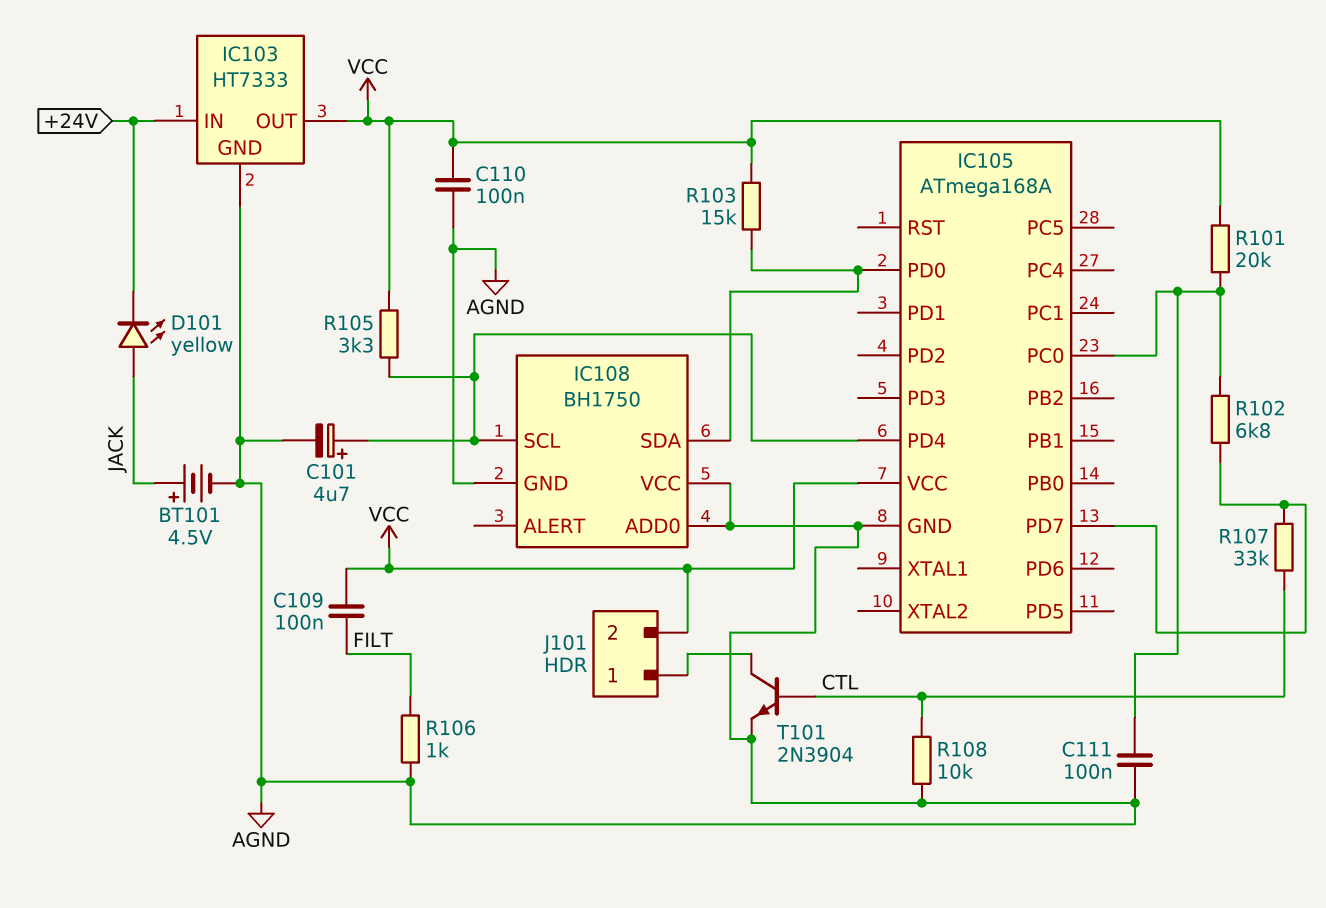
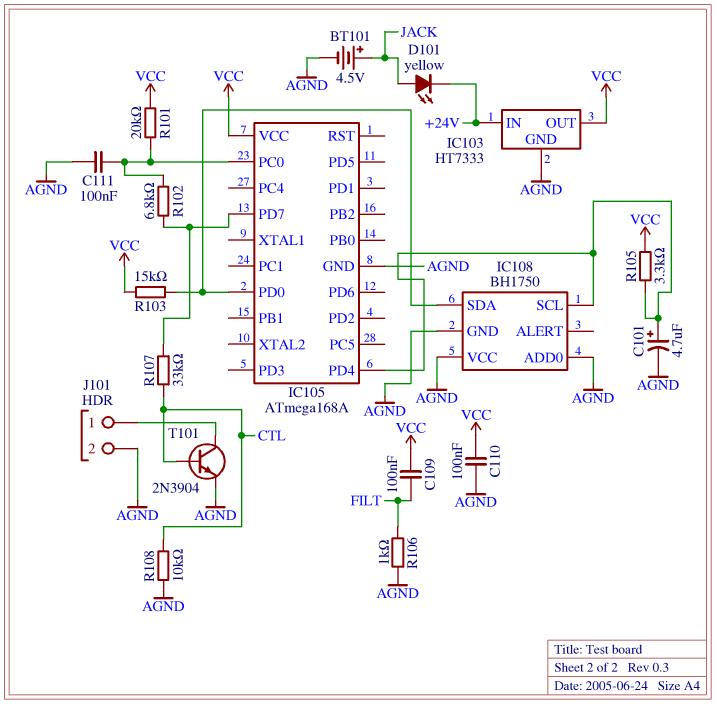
J101 pin 2: VCC -> AGND

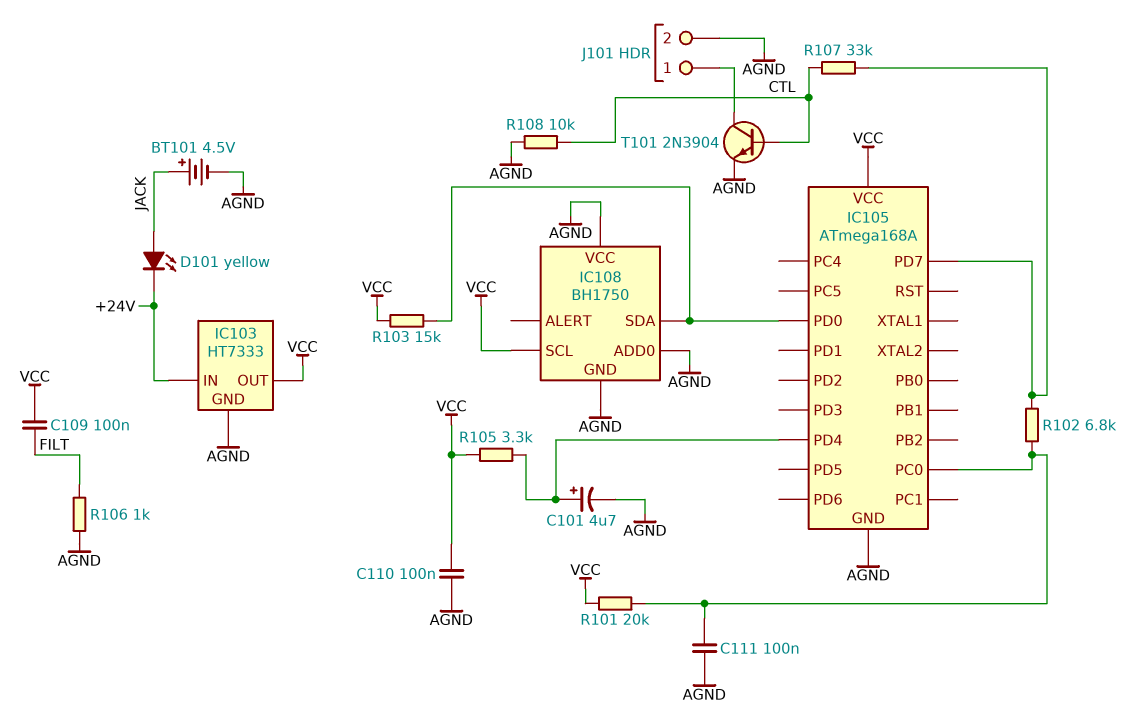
IC108 pin SCL: IC105/PD4 -> VCC

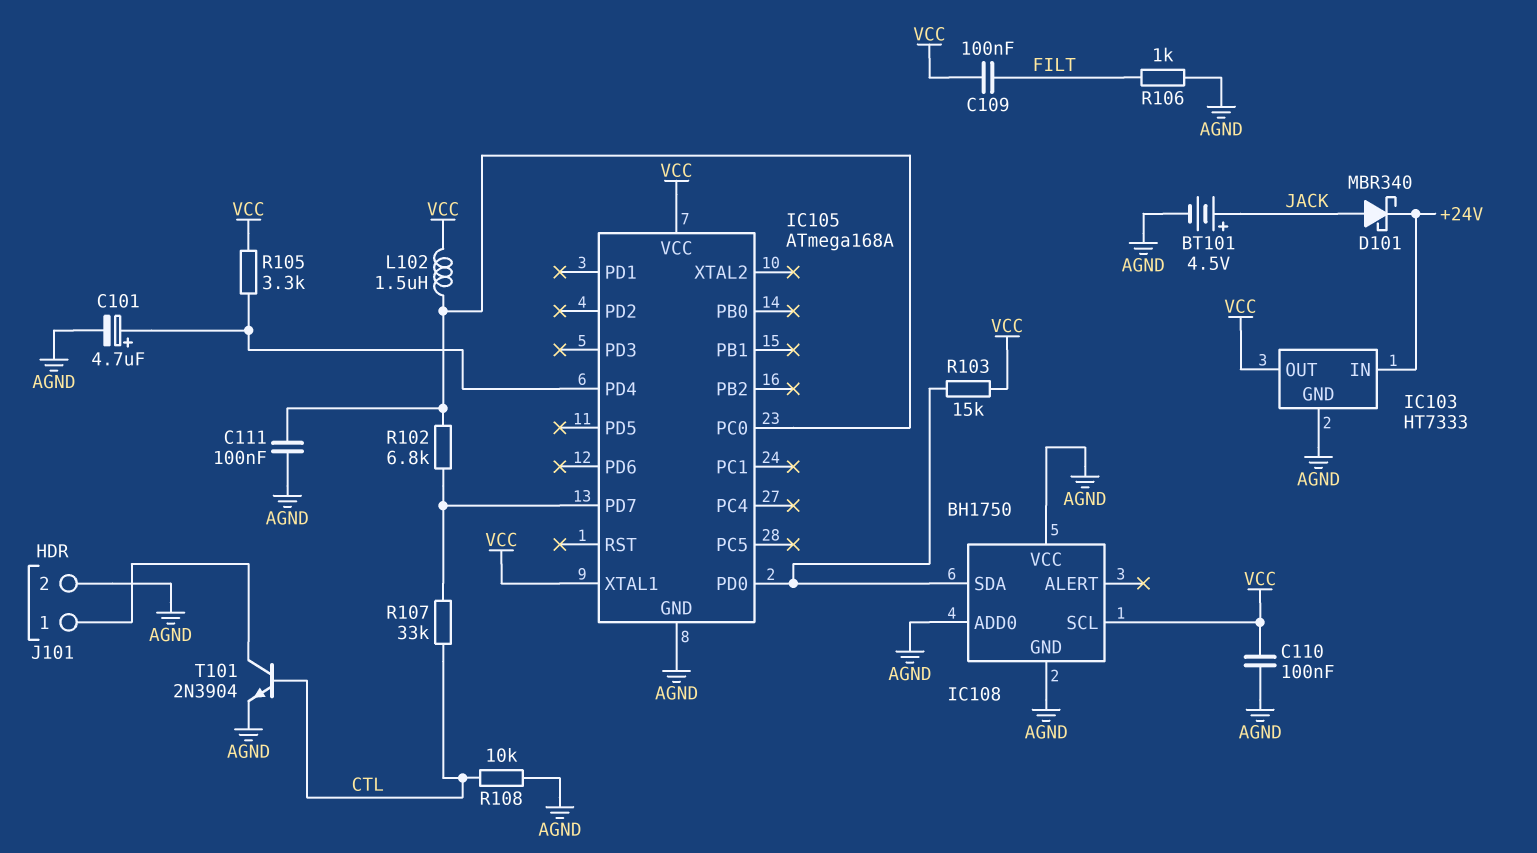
D101: LED yellow (A JACK, K +24V) -> schottky MBR340 (A JACK, K +24V)
IC105 pin XTAL1: none -> VCC
L102: none -> 1.5uH (IC105/PC0, VCC)
R101: 20k (IC105/PC0, VCC) -> none

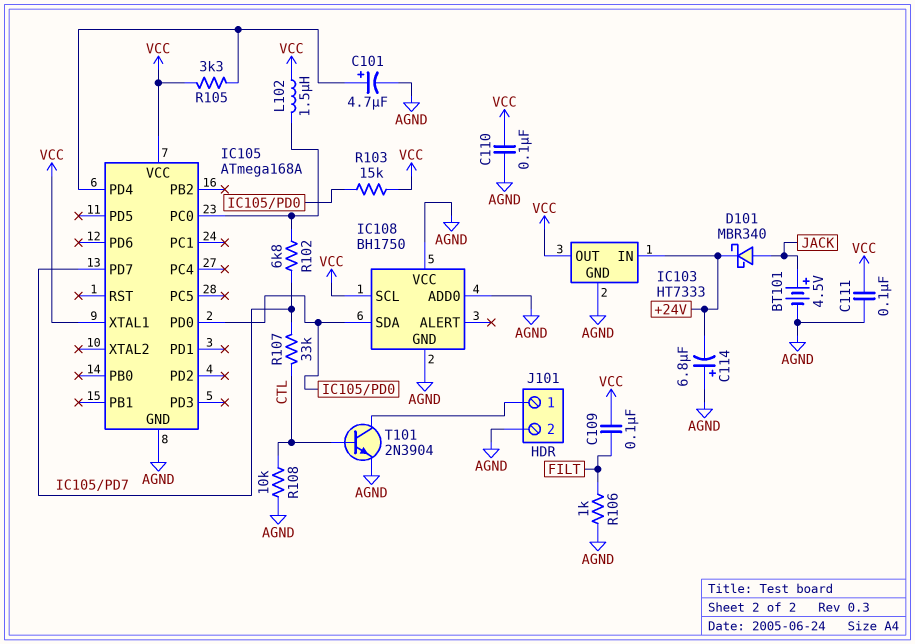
C111: 100nF (AGND, IC105/PC0) -> 100nF (AGND, VCC)
C114: none -> 6.8uF (plus AGND, minus +24V)

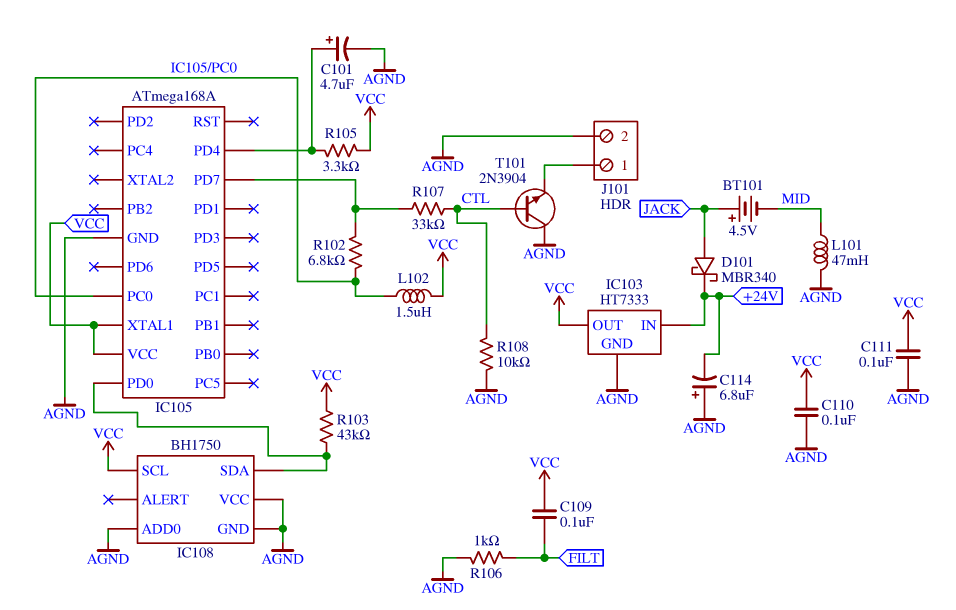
BT101: 4.5V (plus JACK, minus AGND) -> 4.5V (plus JACK, minus MID)
L101: none -> 47mH (AGND, MID)
R103: 15k (IC105/PD0, VCC) -> 43k (IC105/PD0, VCC)
T101: NPN 2N3904 (B CTL, C J101/1, E AGND) -> NPN 2N3904 (B CTL, C AGND, E J101/1)

